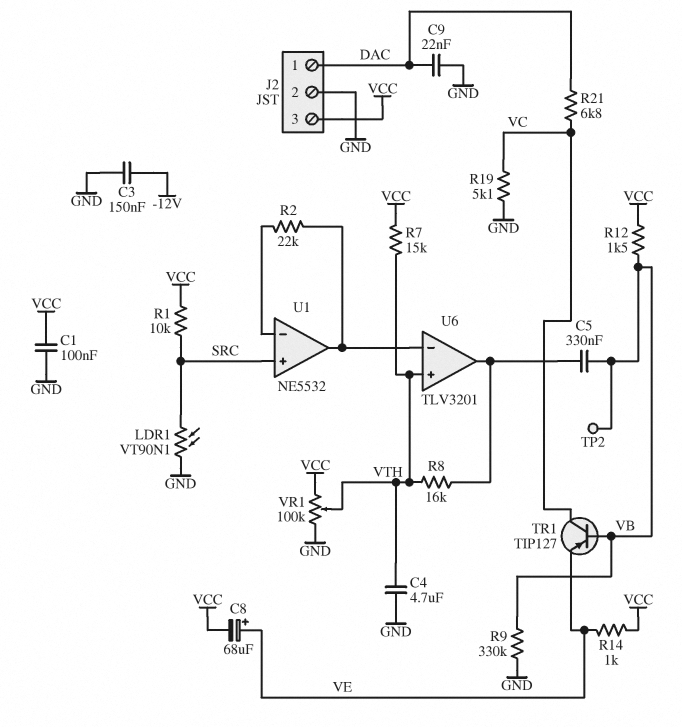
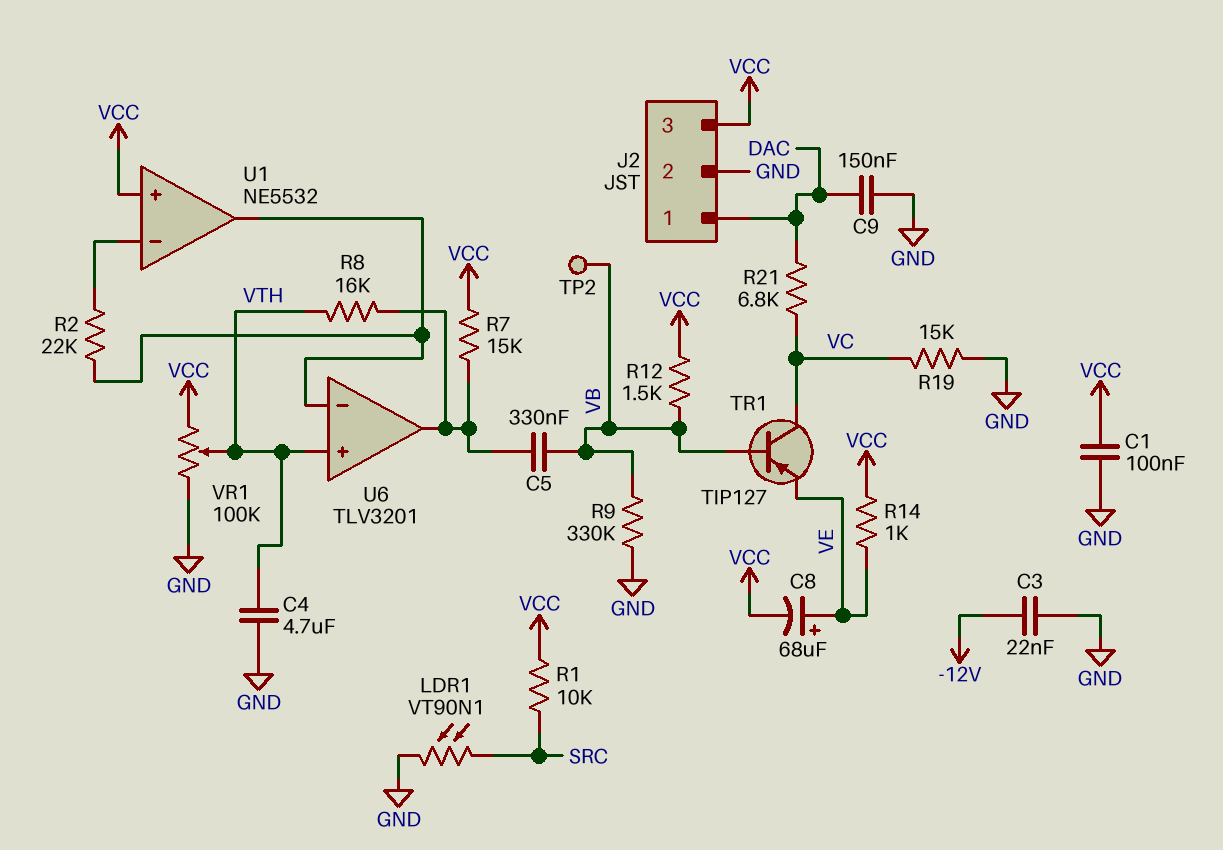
C3: 150nF (-12V, GND) -> 22nF (-12V, GND)
C9: 22nF (DAC, GND) -> 150nF (DAC, GND)
R7: 15k (VCC, VTH) -> 15k (U6/out, VCC)
R19: 5.1k (GND, VC) -> 15k (GND, VC)
U1 pin in+: SRC -> VCC

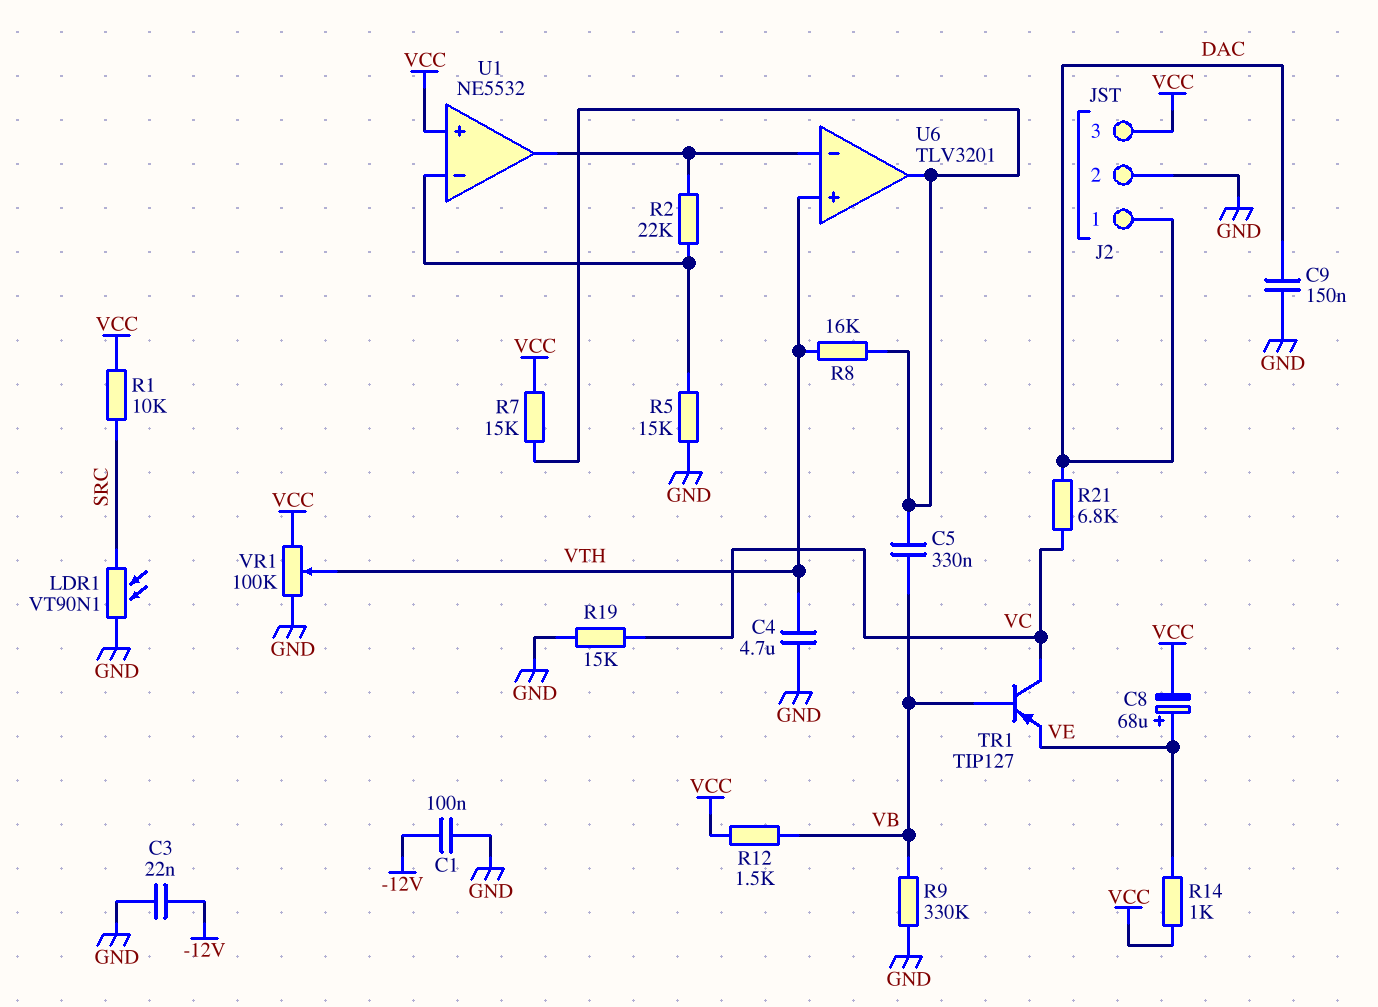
C1: 100nF (GND, VCC) -> 100nF (-12V, GND)
R5: none -> 15k (GND, U1/in-)
TP2: test point (VB) -> none

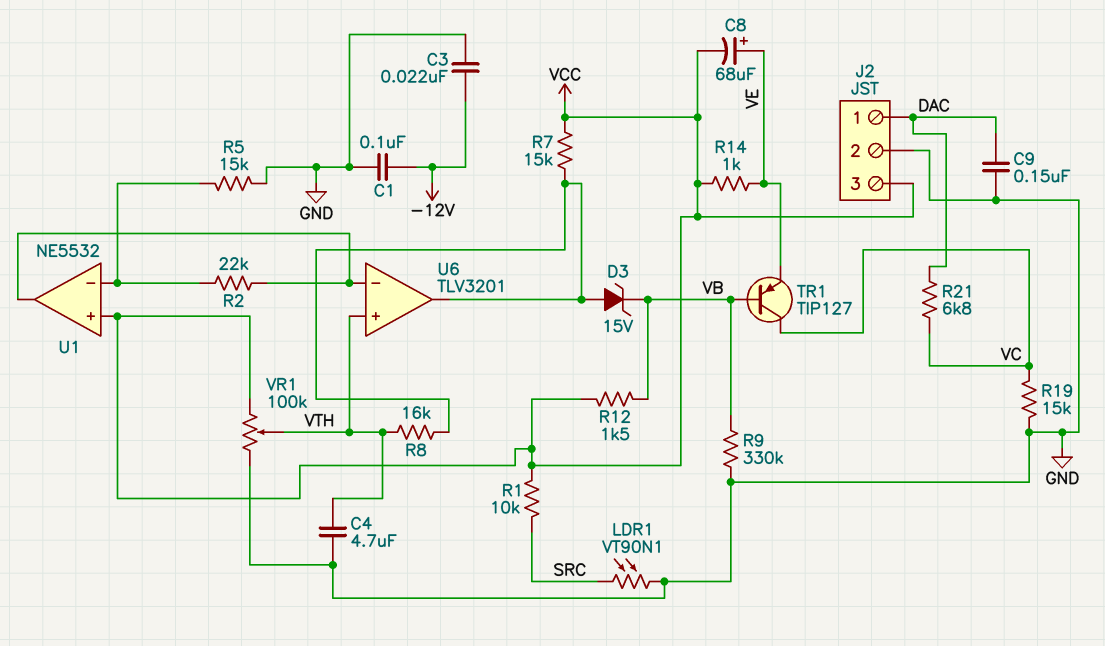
C5: 330nF (U6/out, VB) -> none
D3: none -> zener 15V (A U6/out, K VB)

